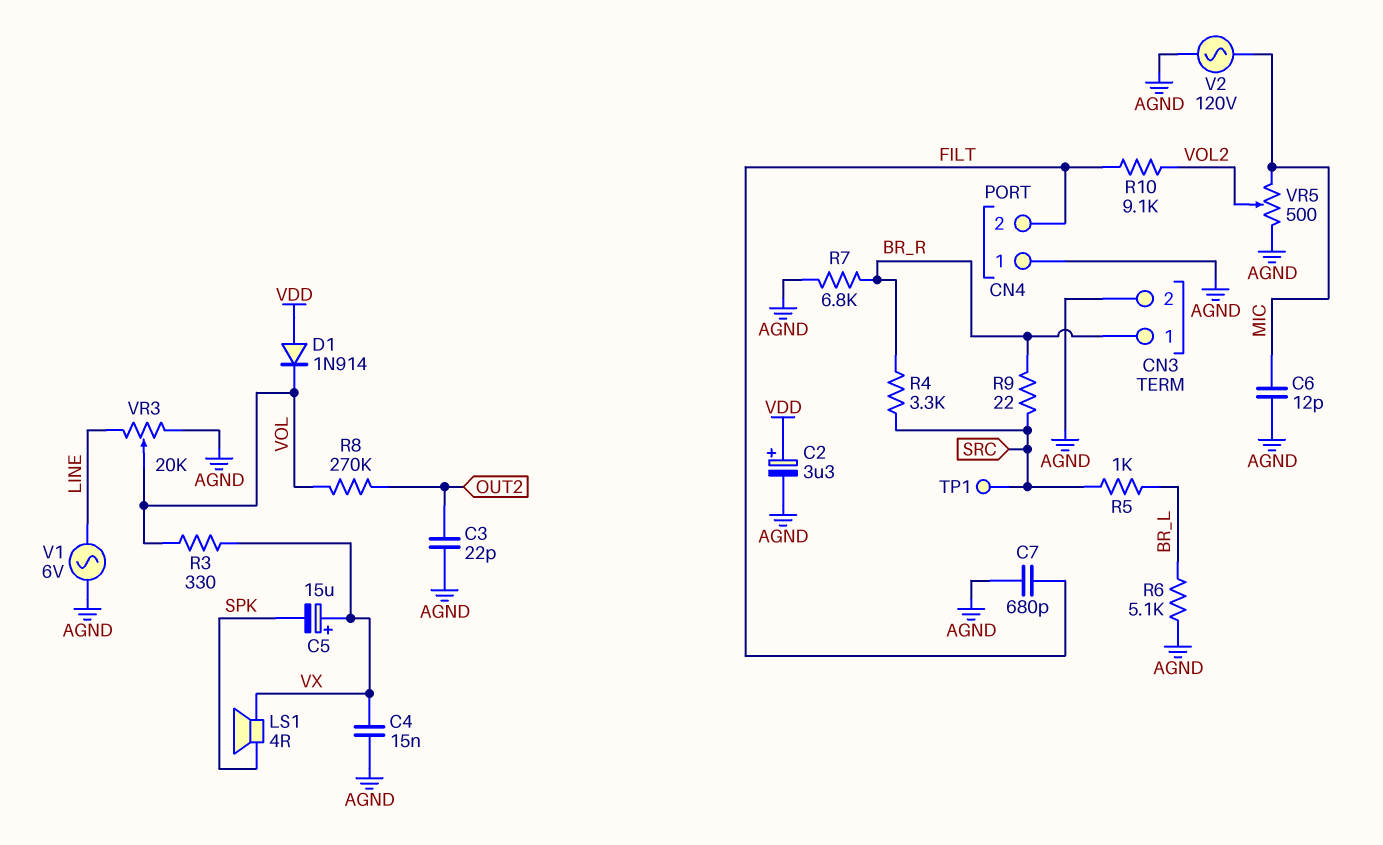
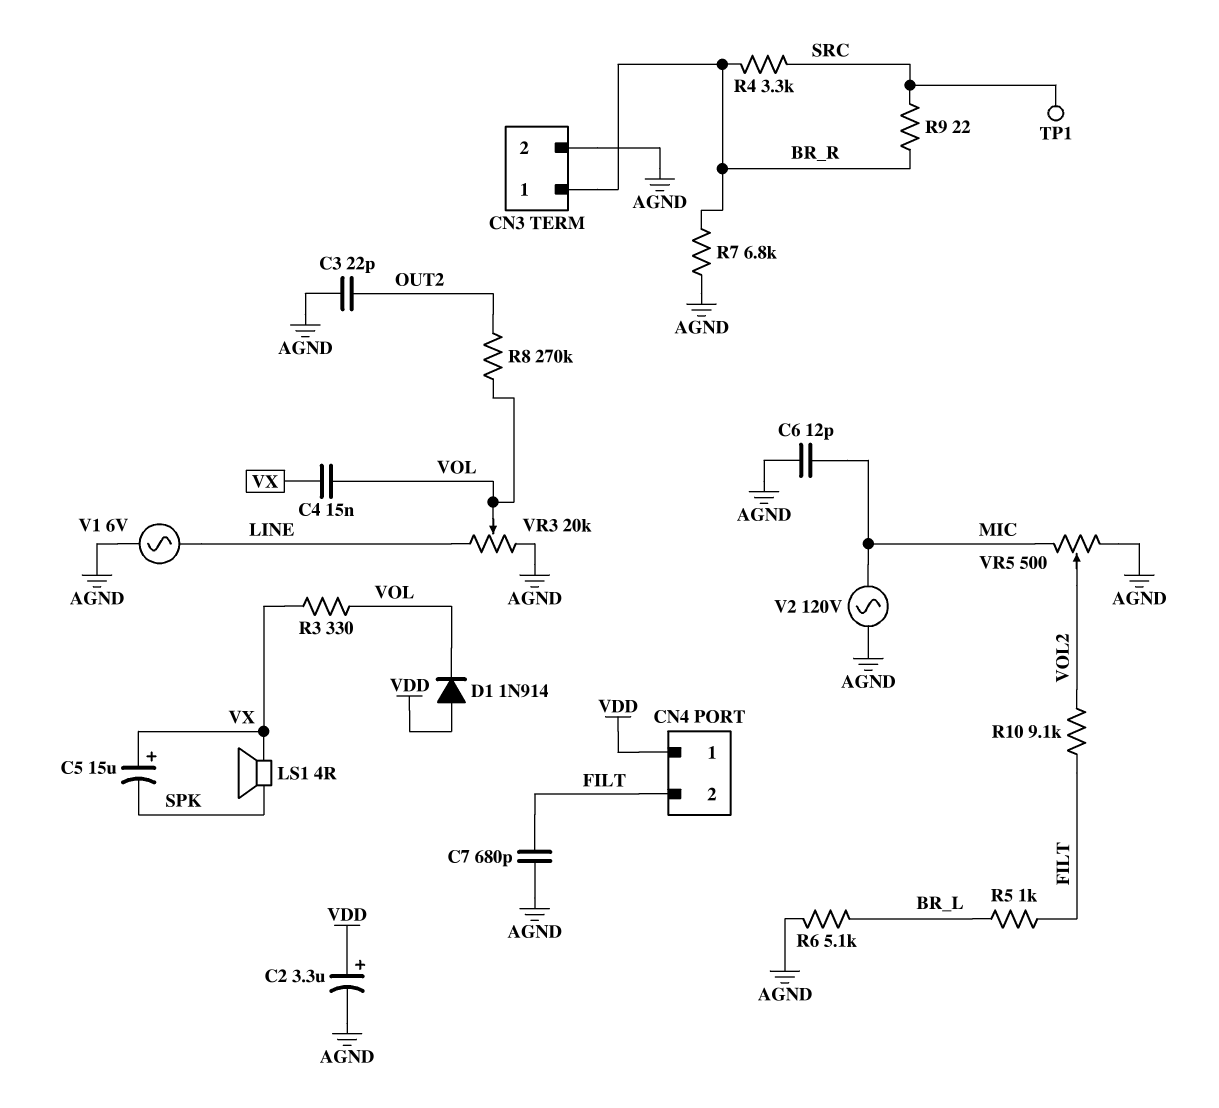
C4: 15nF (AGND, VX) -> 15nF (VOL, VX)
CN4 pin 1: AGND -> VDD
R5: 1k (BR_L, SRC) -> 1k (BR_L, FILT)

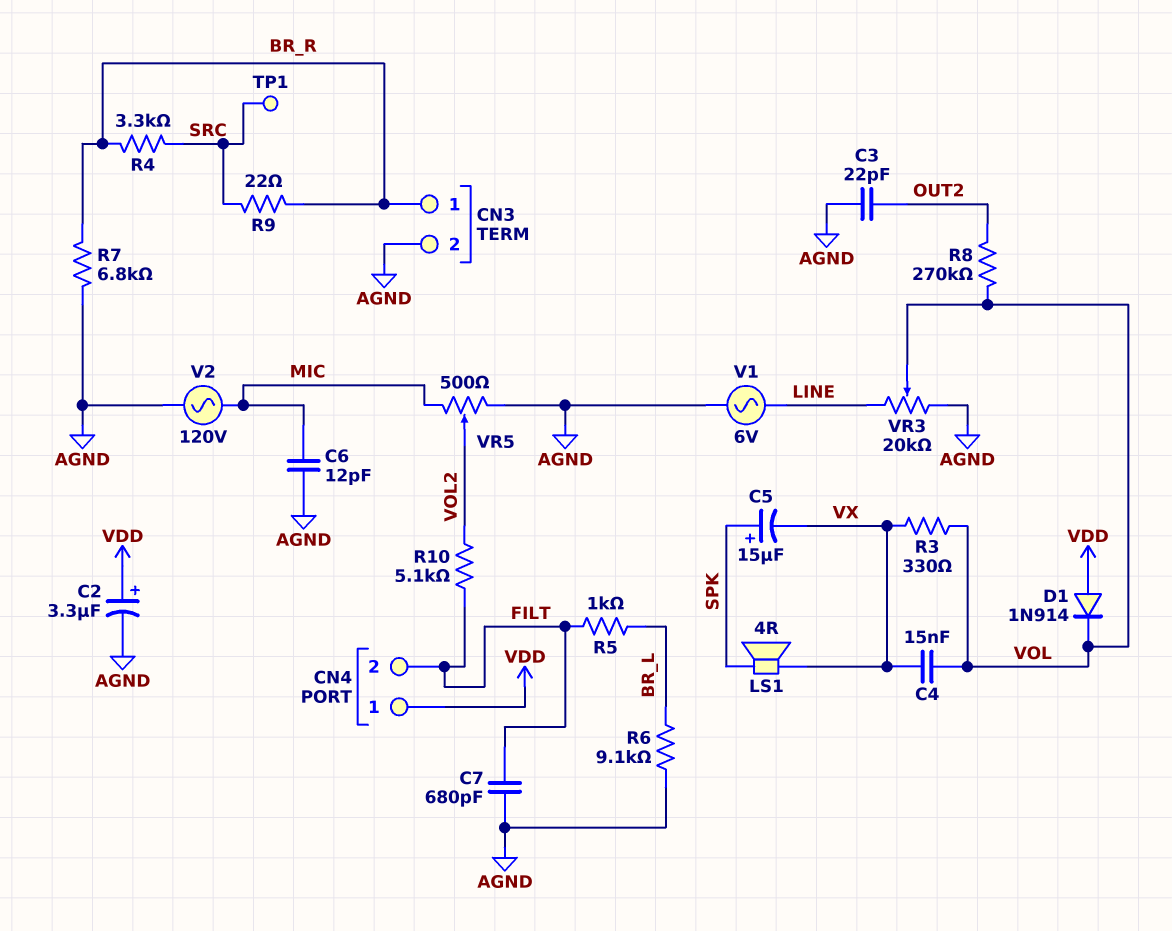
C5: 15uF (plus VX, minus SPK) -> 15uF (plus SPK, minus VX)
R6: 5.1k (AGND, BR_L) -> 9.1k (AGND, BR_L)
R10: 9.1k (FILT, VOL2) -> 5.1k (FILT, VOL2)

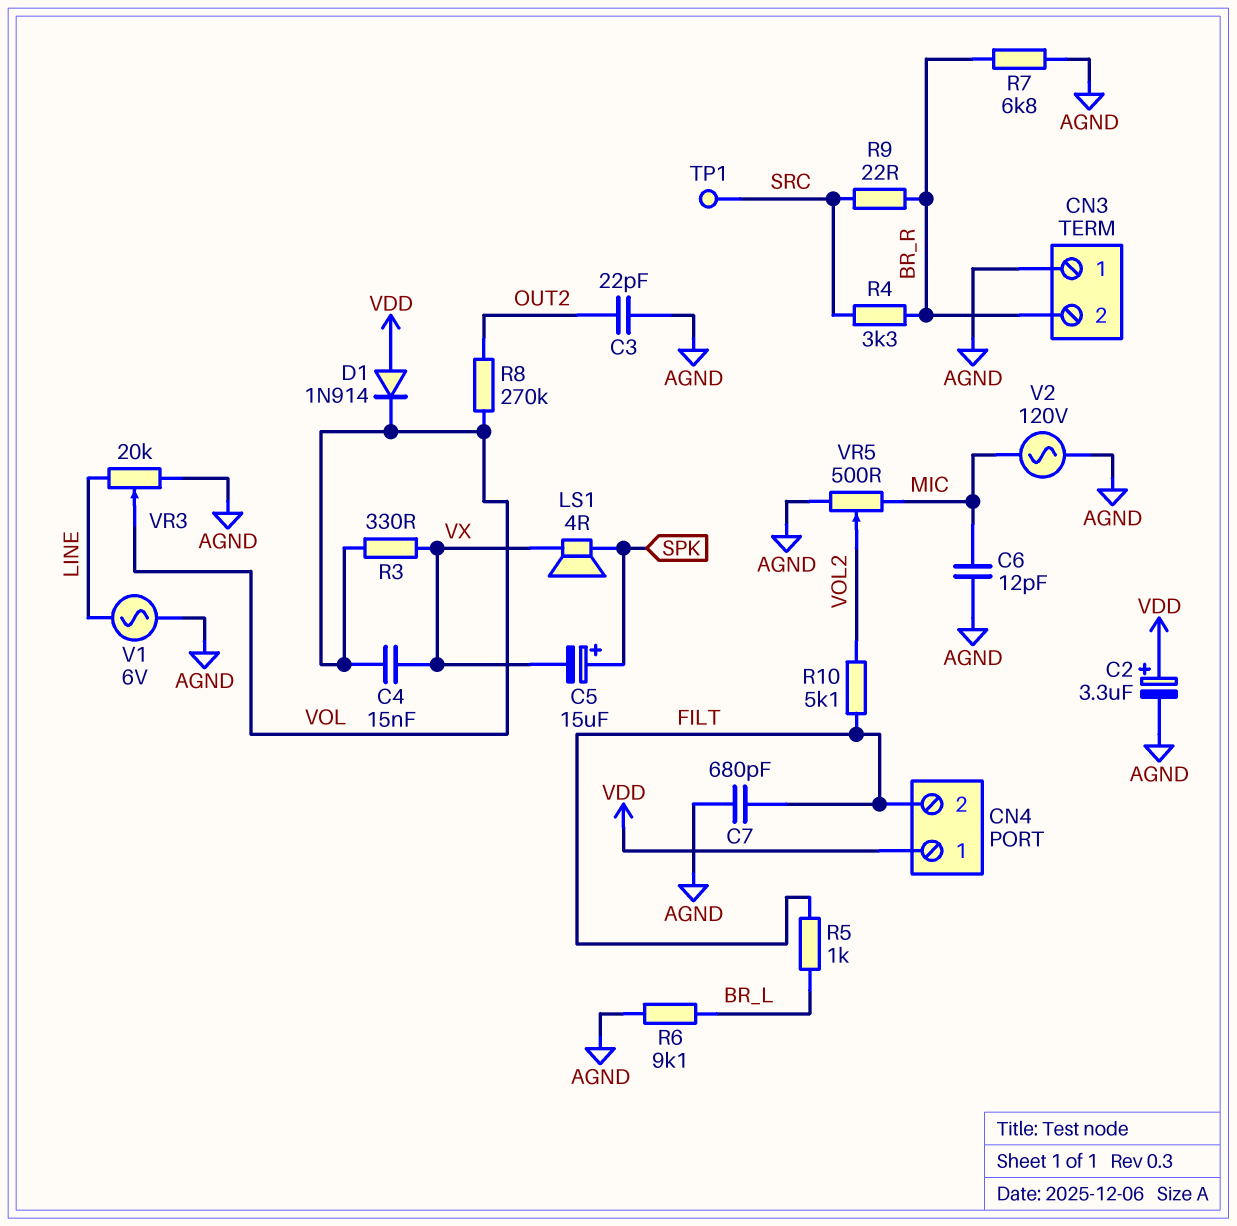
CN3 pin 1: BR_R -> AGND
CN3 pin 2: AGND -> BR_R

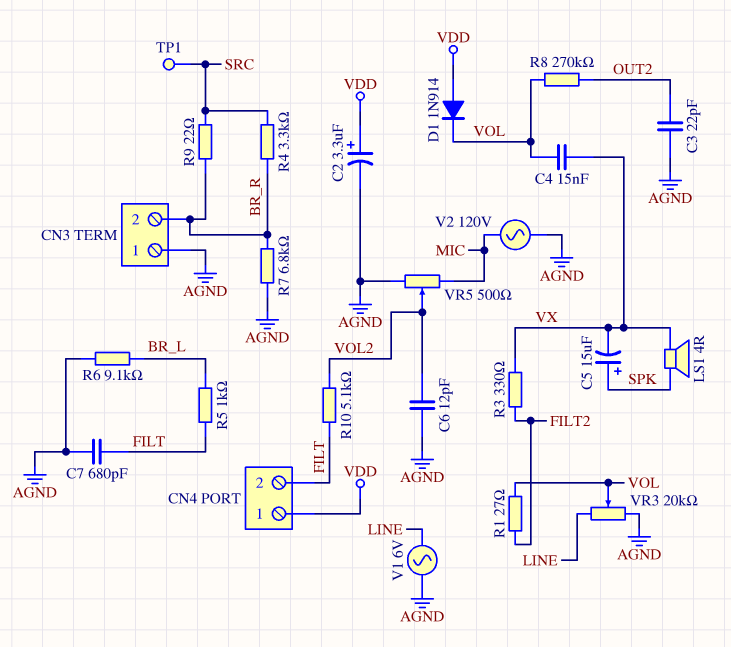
C6: 12pF (AGND, MIC) -> 12pF (AGND, VOL2)
R1: none -> 27 (FILT2, VOL)
R3: 330 (VOL, VX) -> 330 (FILT2, VX)

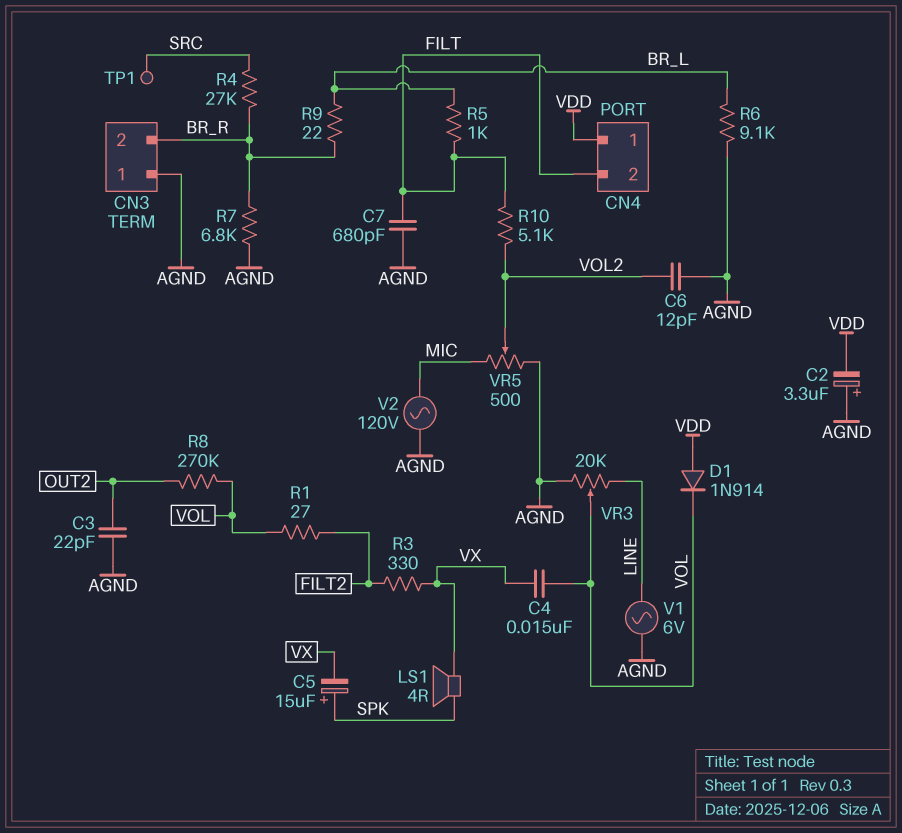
C2: 3.3uF (plus VDD, minus AGND) -> 3.3uF (plus AGND, minus VDD)
R4: 3.3k (BR_R, SRC) -> 27k (BR_R, SRC)
R9: 22 (BR_R, SRC) -> 22 (BR_L, BR_R)

